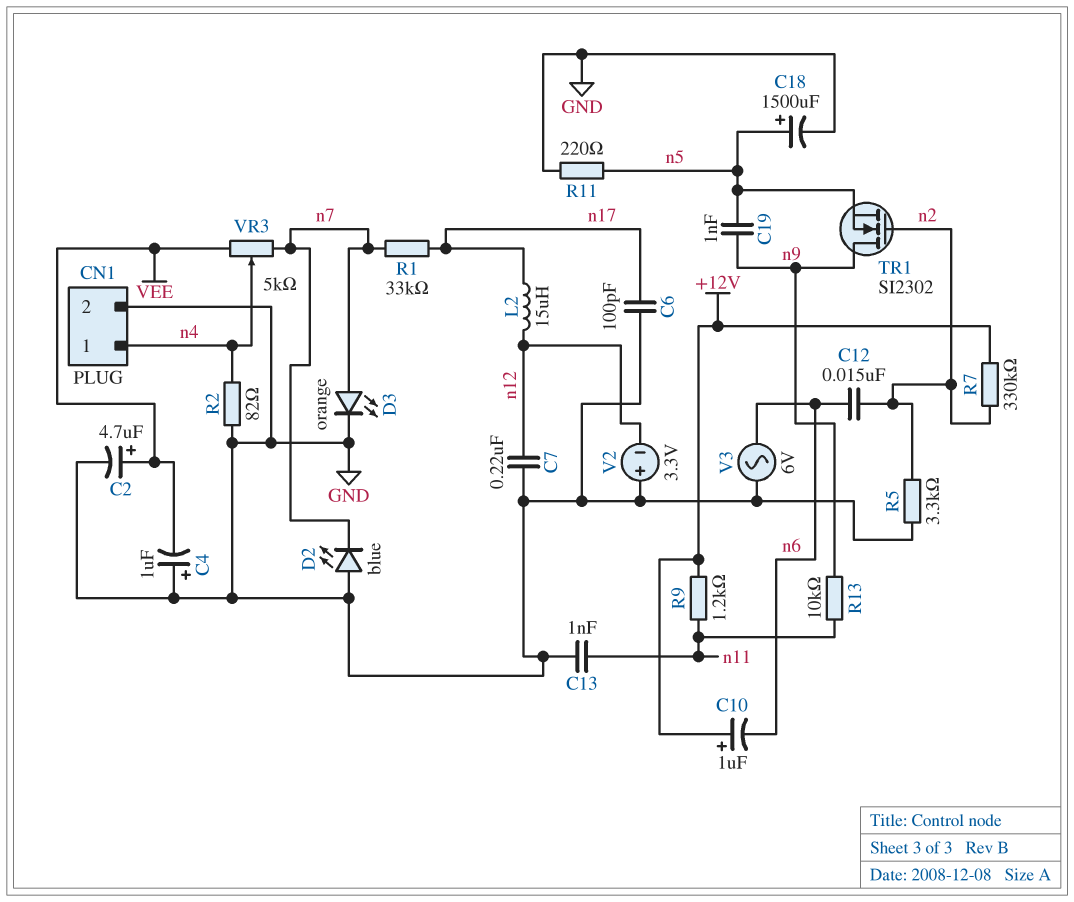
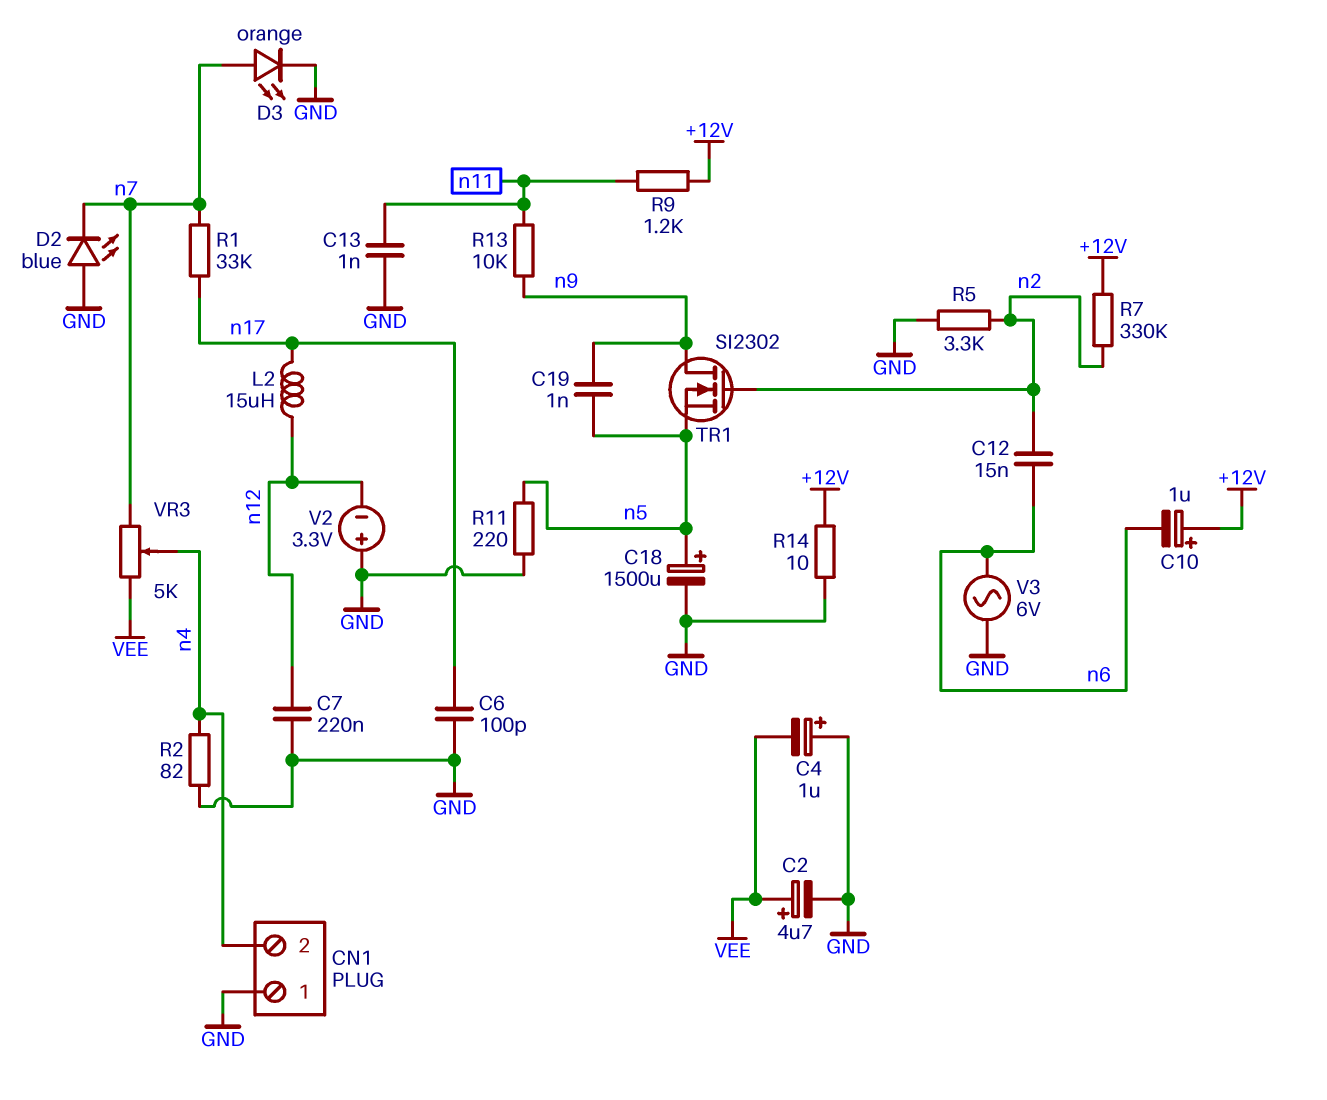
CN1 pin 1: n4 -> GND
CN1 pin 2: GND -> n4
R14: none -> 10 (+12V, GND)

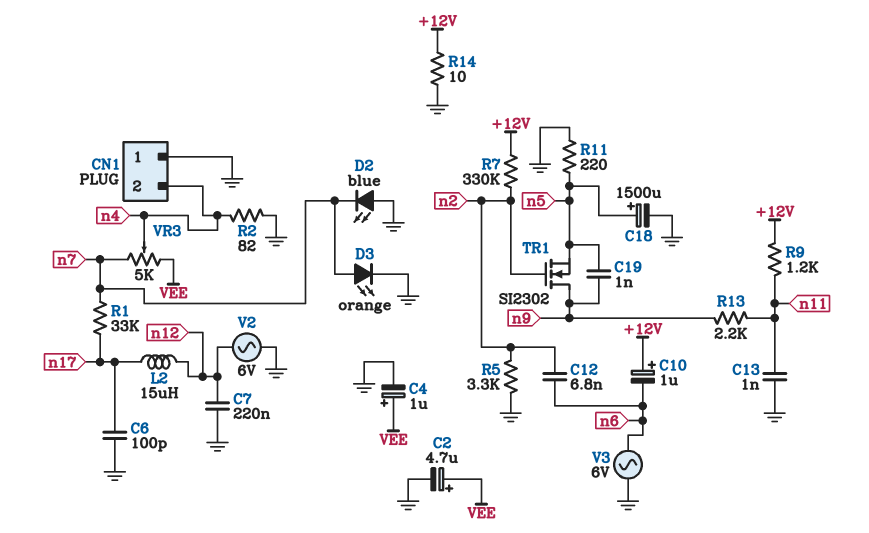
C4: 1uF (plus GND, minus VEE) -> 1uF (plus VEE, minus GND)
C12: 15nF (n2, n6) -> 6.8nF (n2, n6)
R13: 10k (n9, n11) -> 2.2k (n9, n11)
V2: 3.3V (plus GND, minus n12) -> AC 6V (GND, n12)

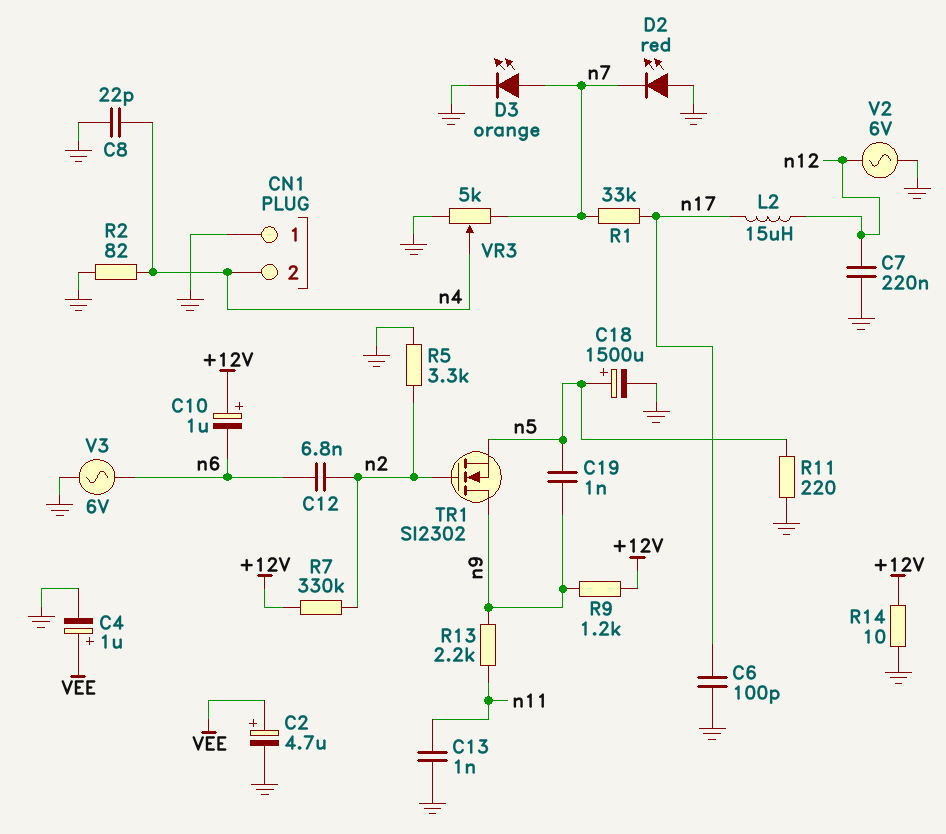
C8: none -> 22pF (GND, n4)
D2: LED blue (A GND, K n7) -> LED red (A GND, K n7)
R9: 1.2k (+12V, n11) -> 1.2k (+12V, n9)
VR3: 5k (VEE, n7, wiper n4) -> 5k (GND, n7, wiper n4)

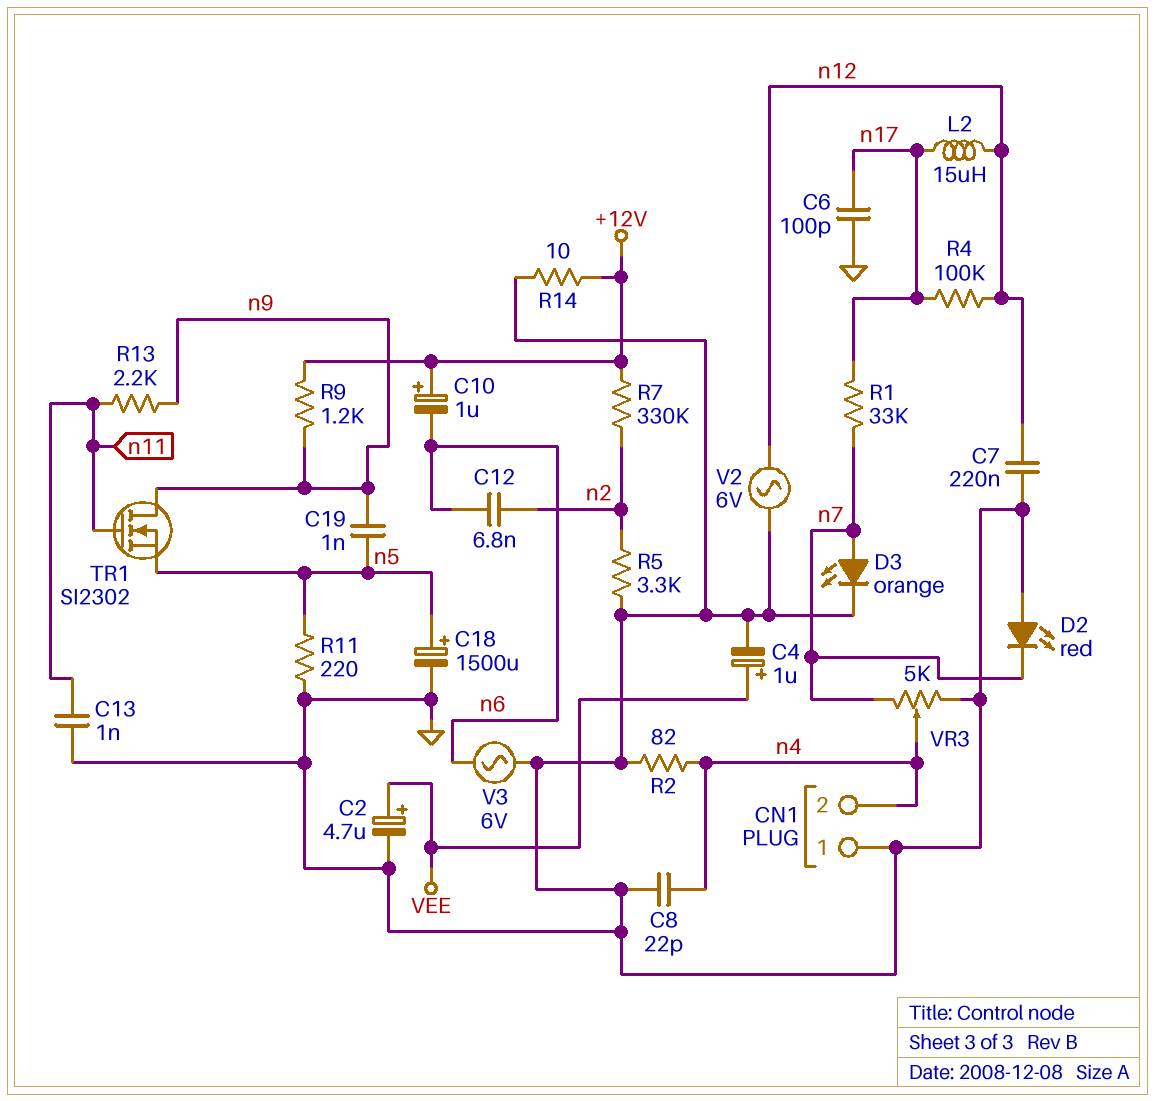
R4: none -> 100k (n12, n17)
TR1: NMOS SI2302 (G n2, D n9, S n5) -> NMOS SI2302 (G n11, D n9, S n5)

